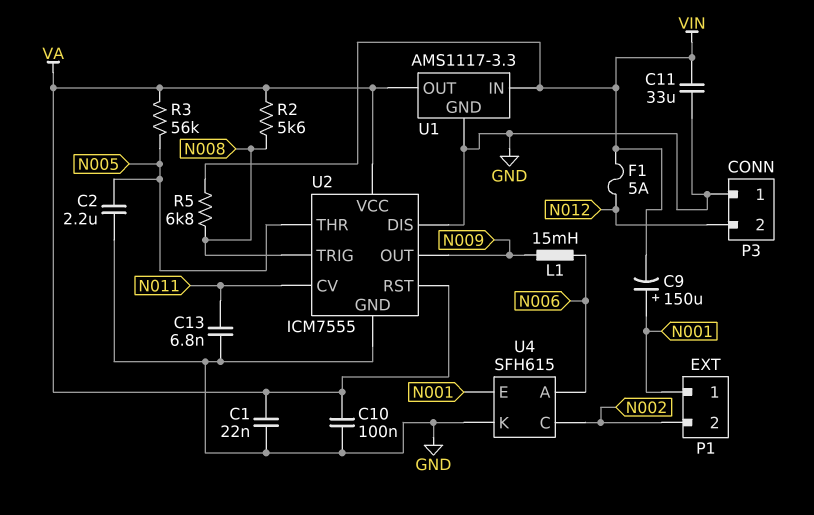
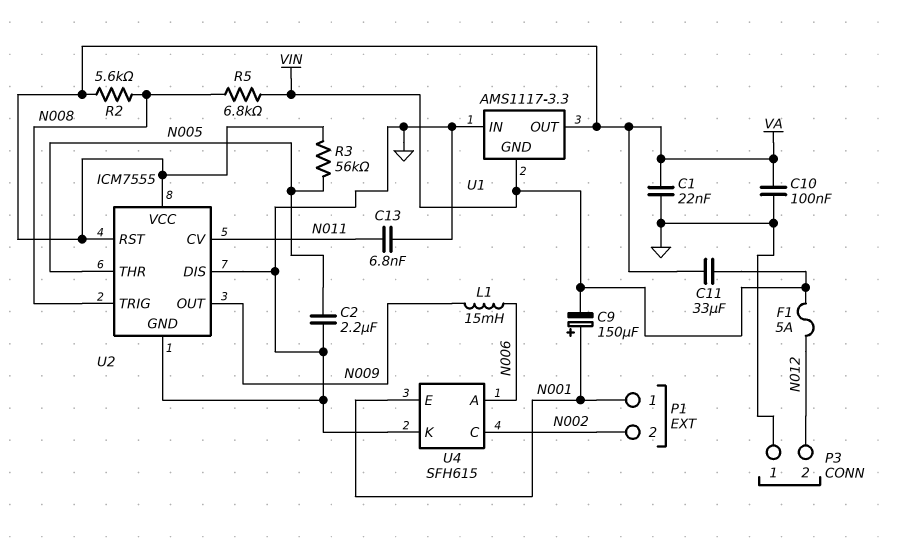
C11: 33uF (GND, VIN) -> 33uF (VA, VIN)
U1 pin GND: GND -> VIN
U1 pin IN: VIN -> GND

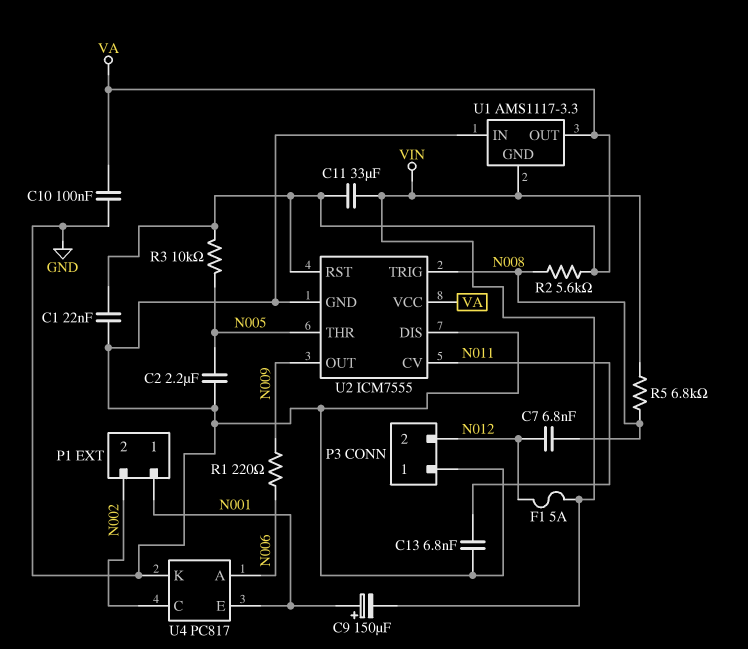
C7: none -> 6.8nF (N008, N012)
L1: 15mH (N006, N009) -> none
R1: none -> 220 (N006, N009)
R3: 56k (N005, VA) -> 10k (N005, VA)
U4: SFH615 -> PC817

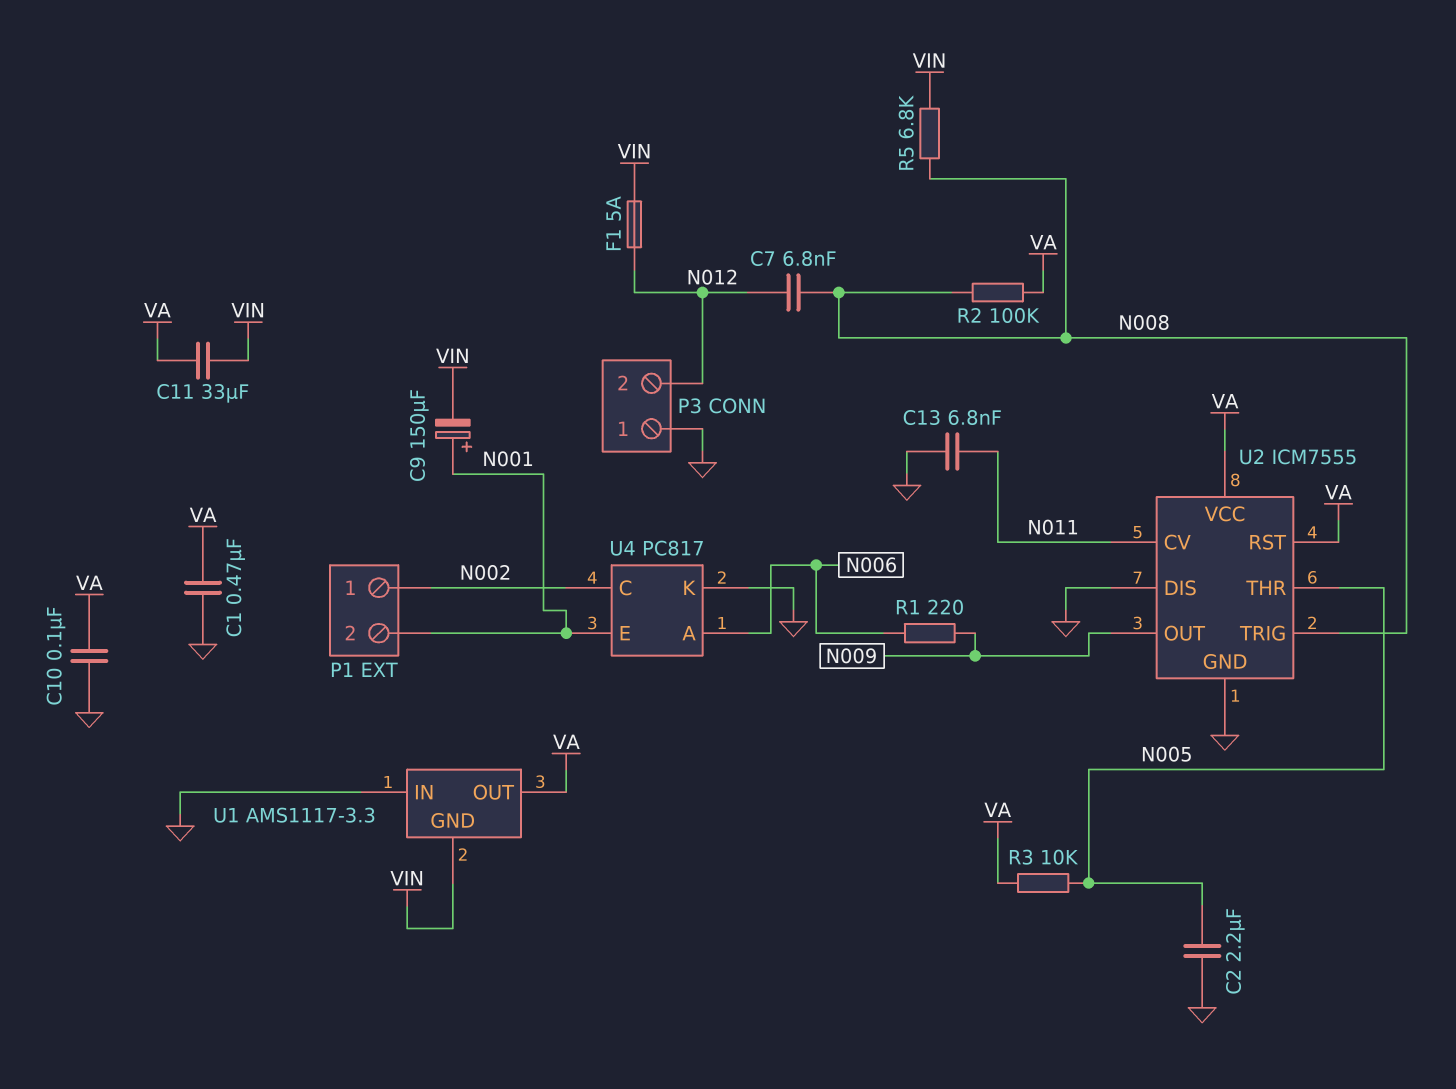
C1: 22nF (GND, VA) -> 470nF (GND, VA)
P1 pin 1: N001 -> N002
P1 pin 2: N002 -> N001
R2: 5.6k (N008, VA) -> 100k (N008, VA)

